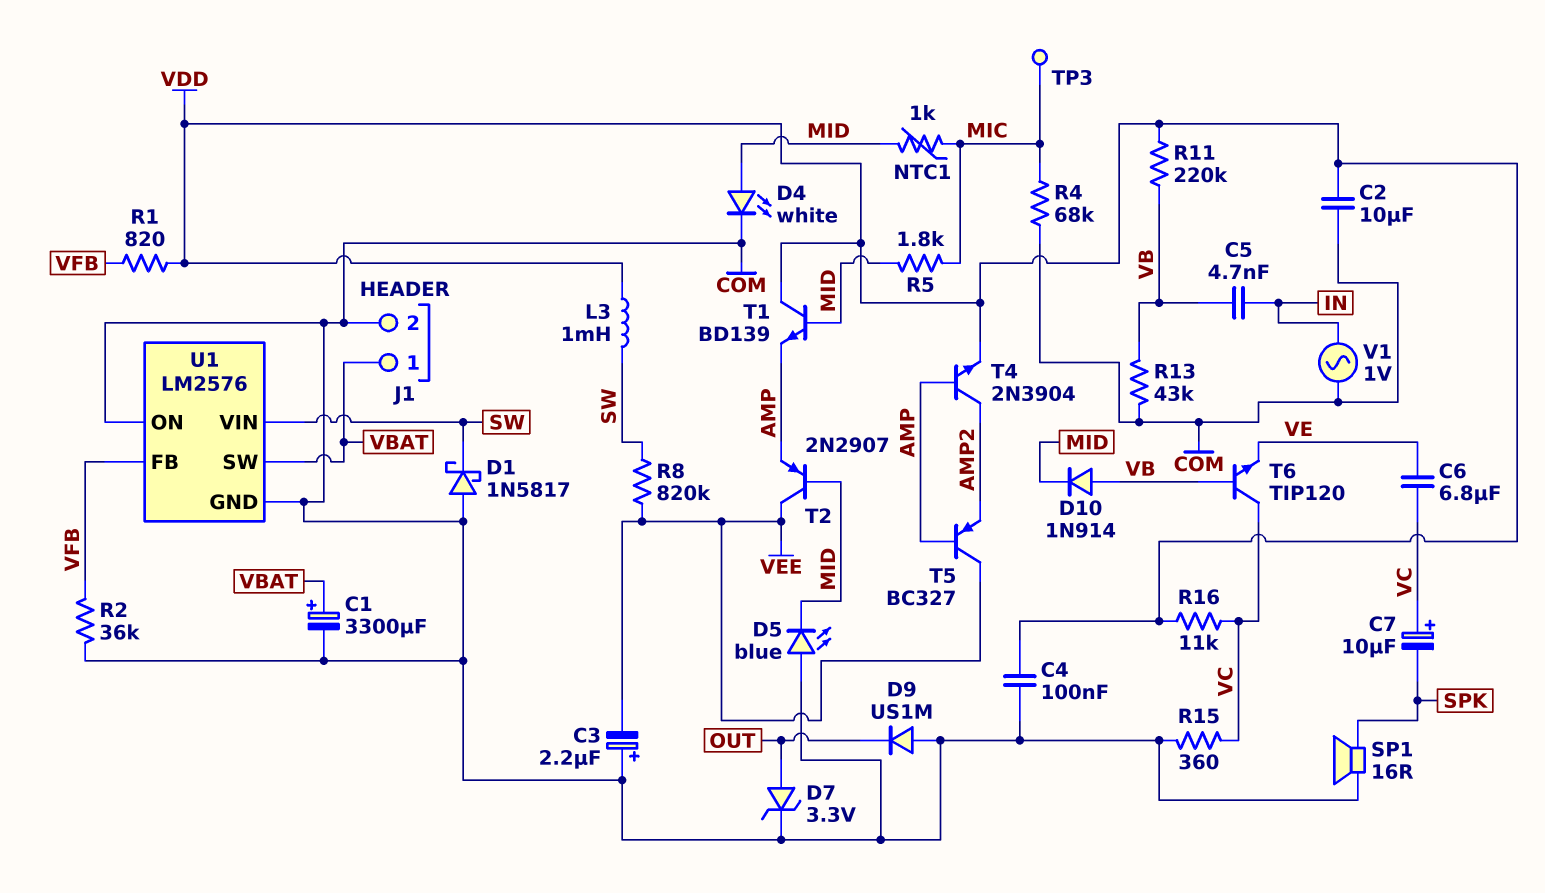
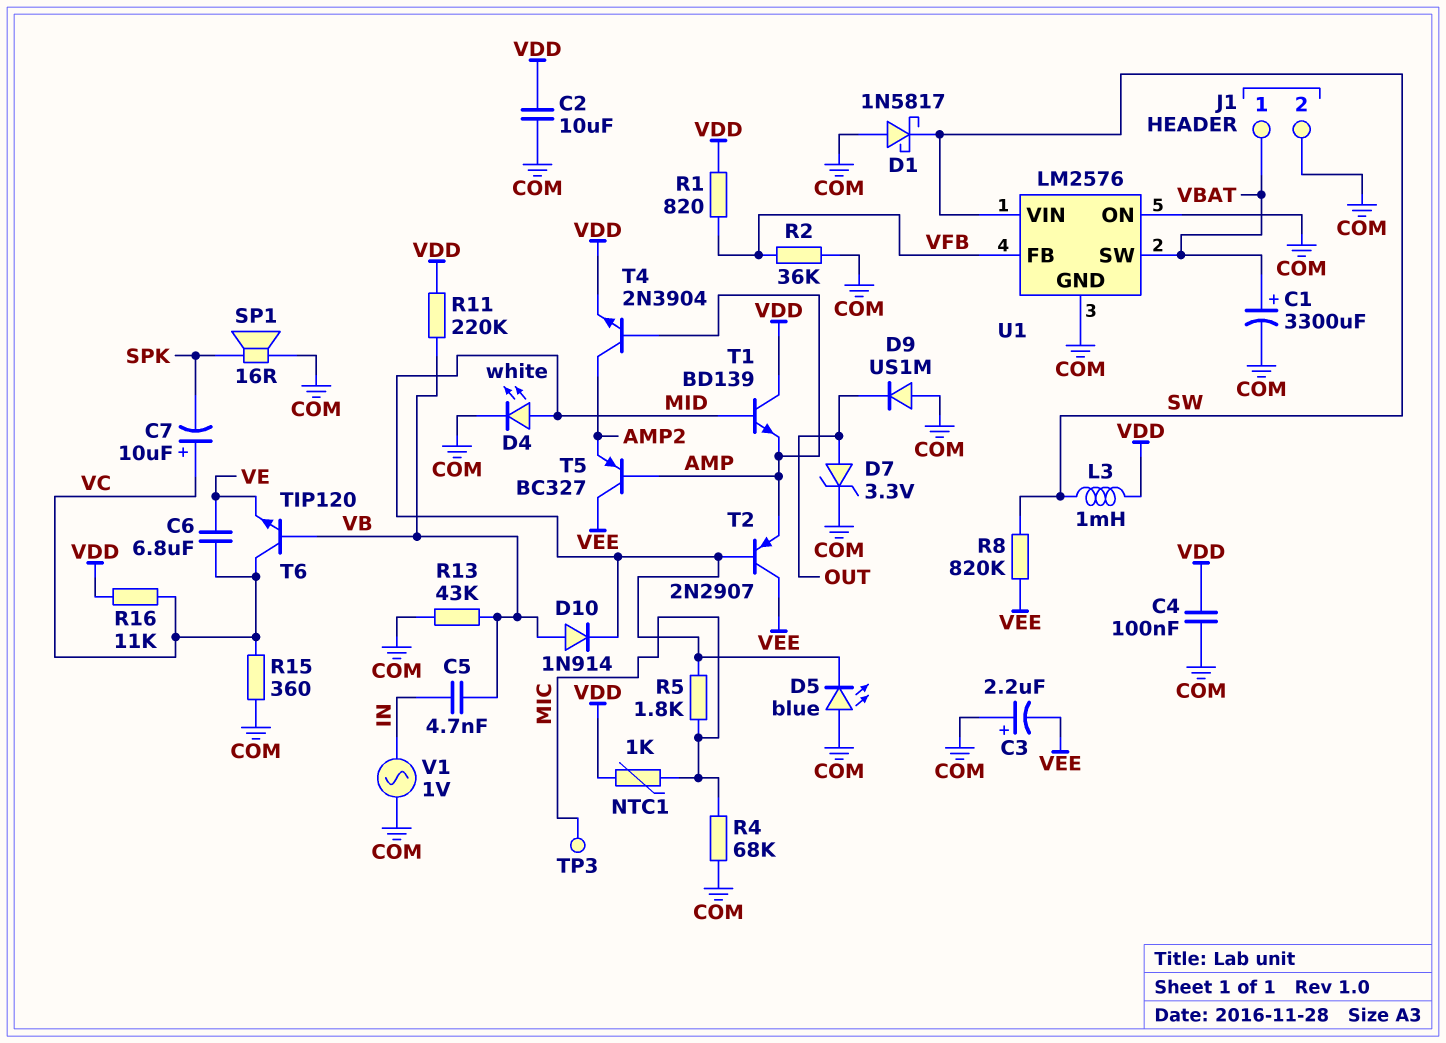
NTC1: 1k (MIC, MID) -> 1k (MIC, VDD)

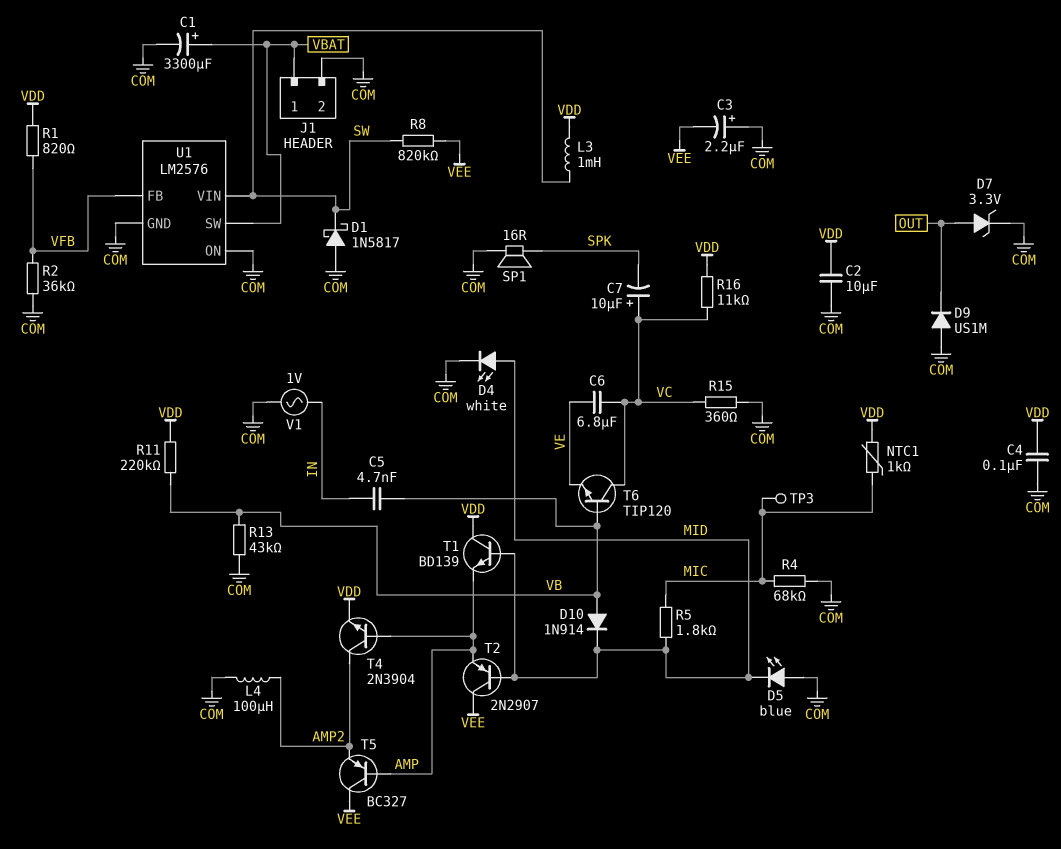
L4: none -> 100uH (AMP2, COM)

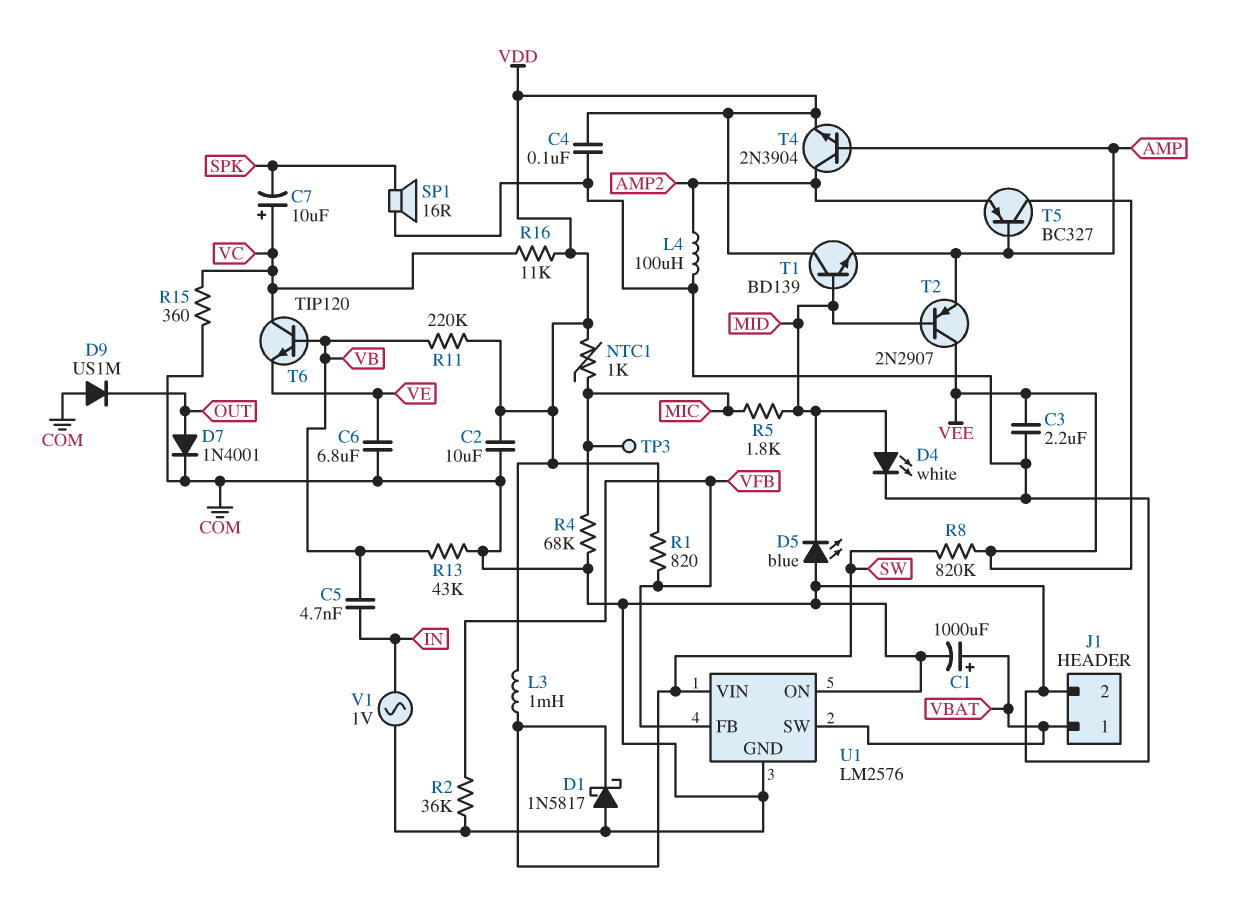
C1: 3300uF (plus VBAT, minus COM) -> 1000uF (plus VBAT, minus COM)
C3: 2.2uF (plus COM, minus VEE) -> 2.2uF (COM, VEE)
C6: 6.8uF (VC, VE) -> 6.8uF (COM, VE)
D7: zener 3.3V (A OUT, K COM) -> diode 1N4001 (A OUT, K COM)
D10: diode 1N914 (A VB, K MID) -> none

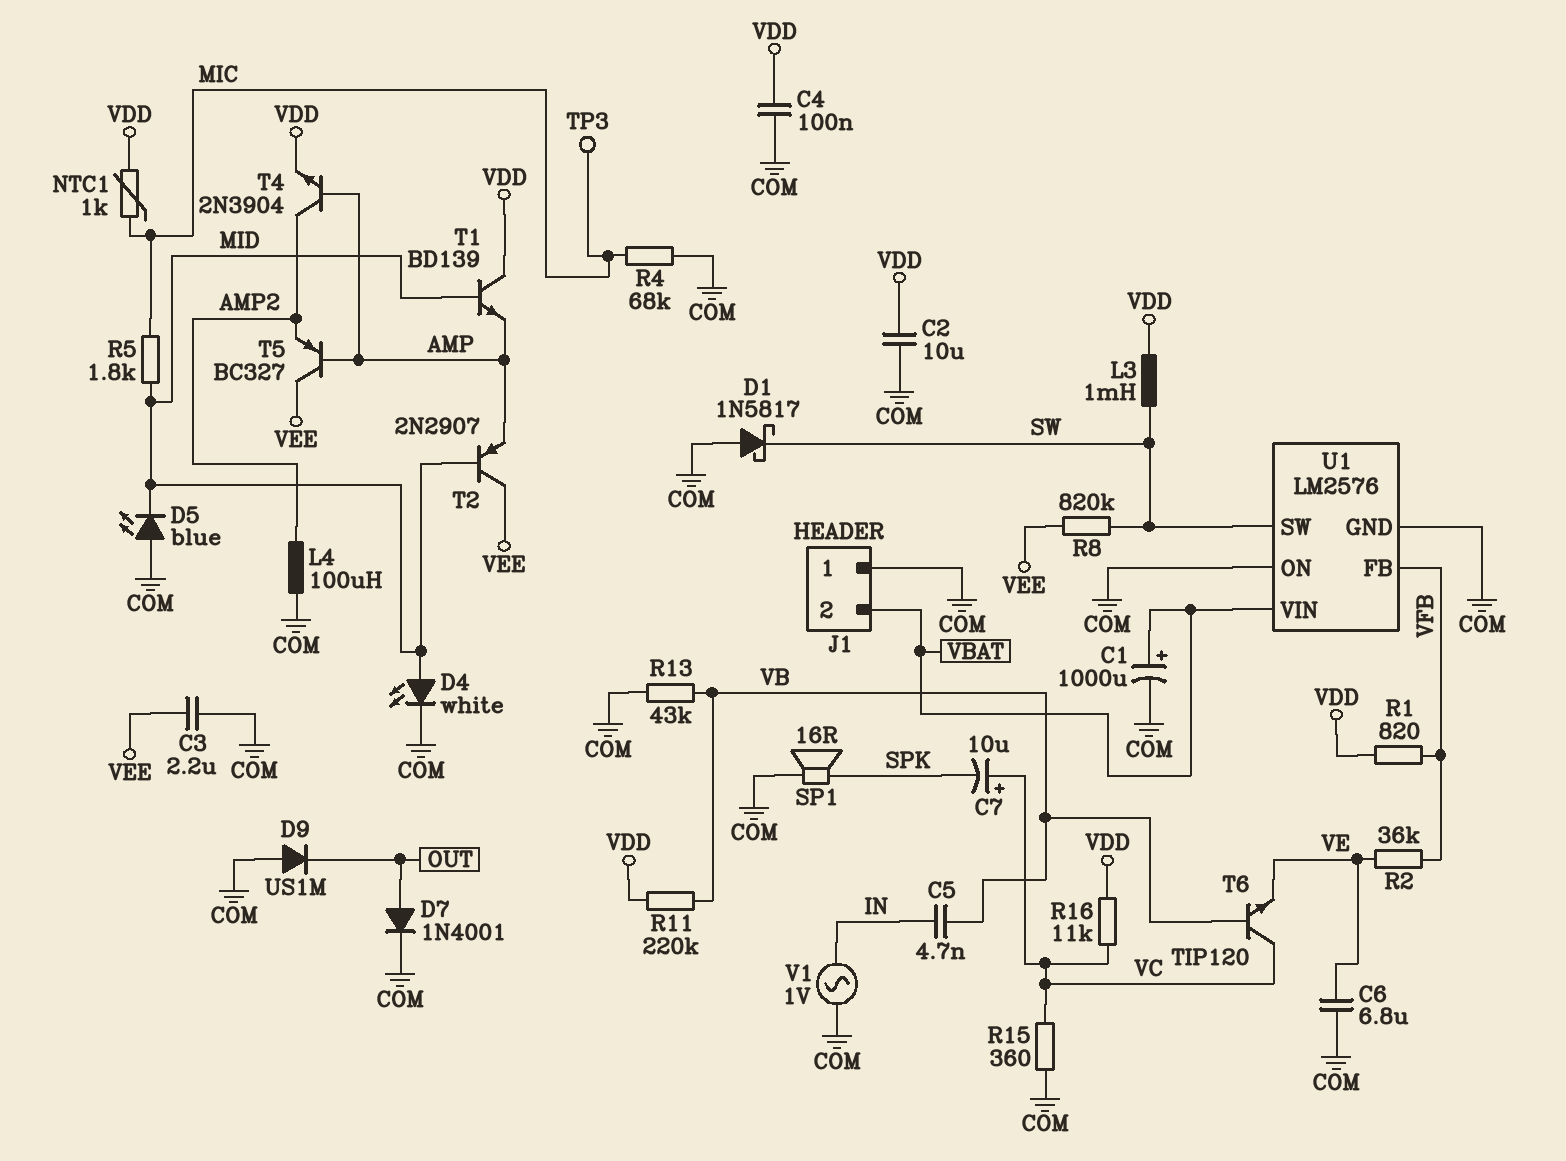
J1 pin 1: VBAT -> COM
J1 pin 2: COM -> VBAT
R2: 36k (COM, VFB) -> 36k (VE, VFB)
U1 pin SW: VBAT -> SW
U1 pin VIN: SW -> VBAT

